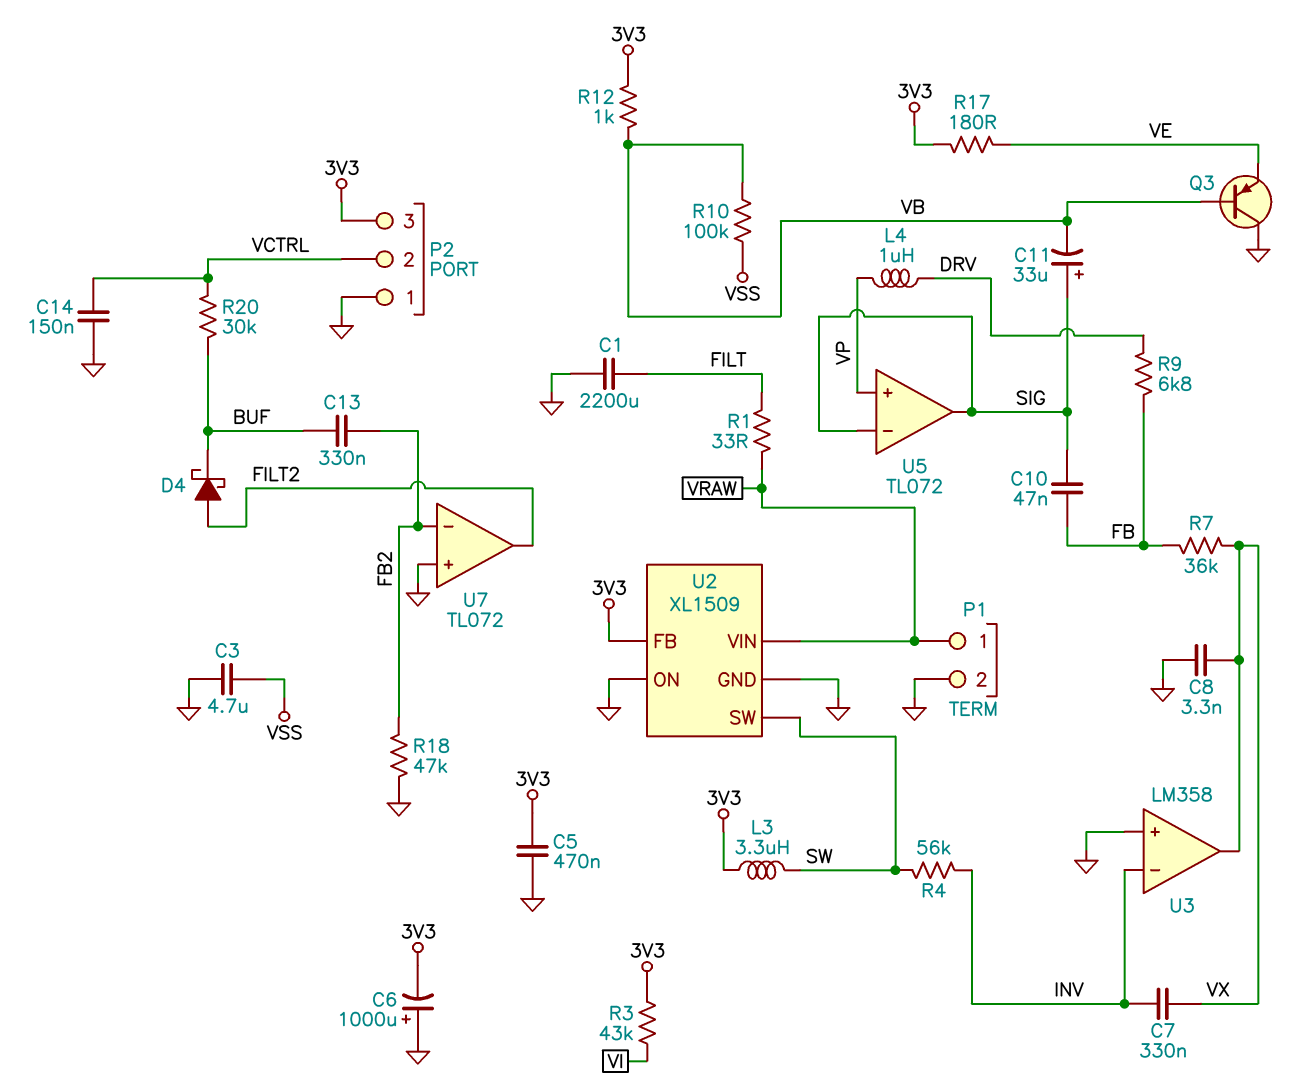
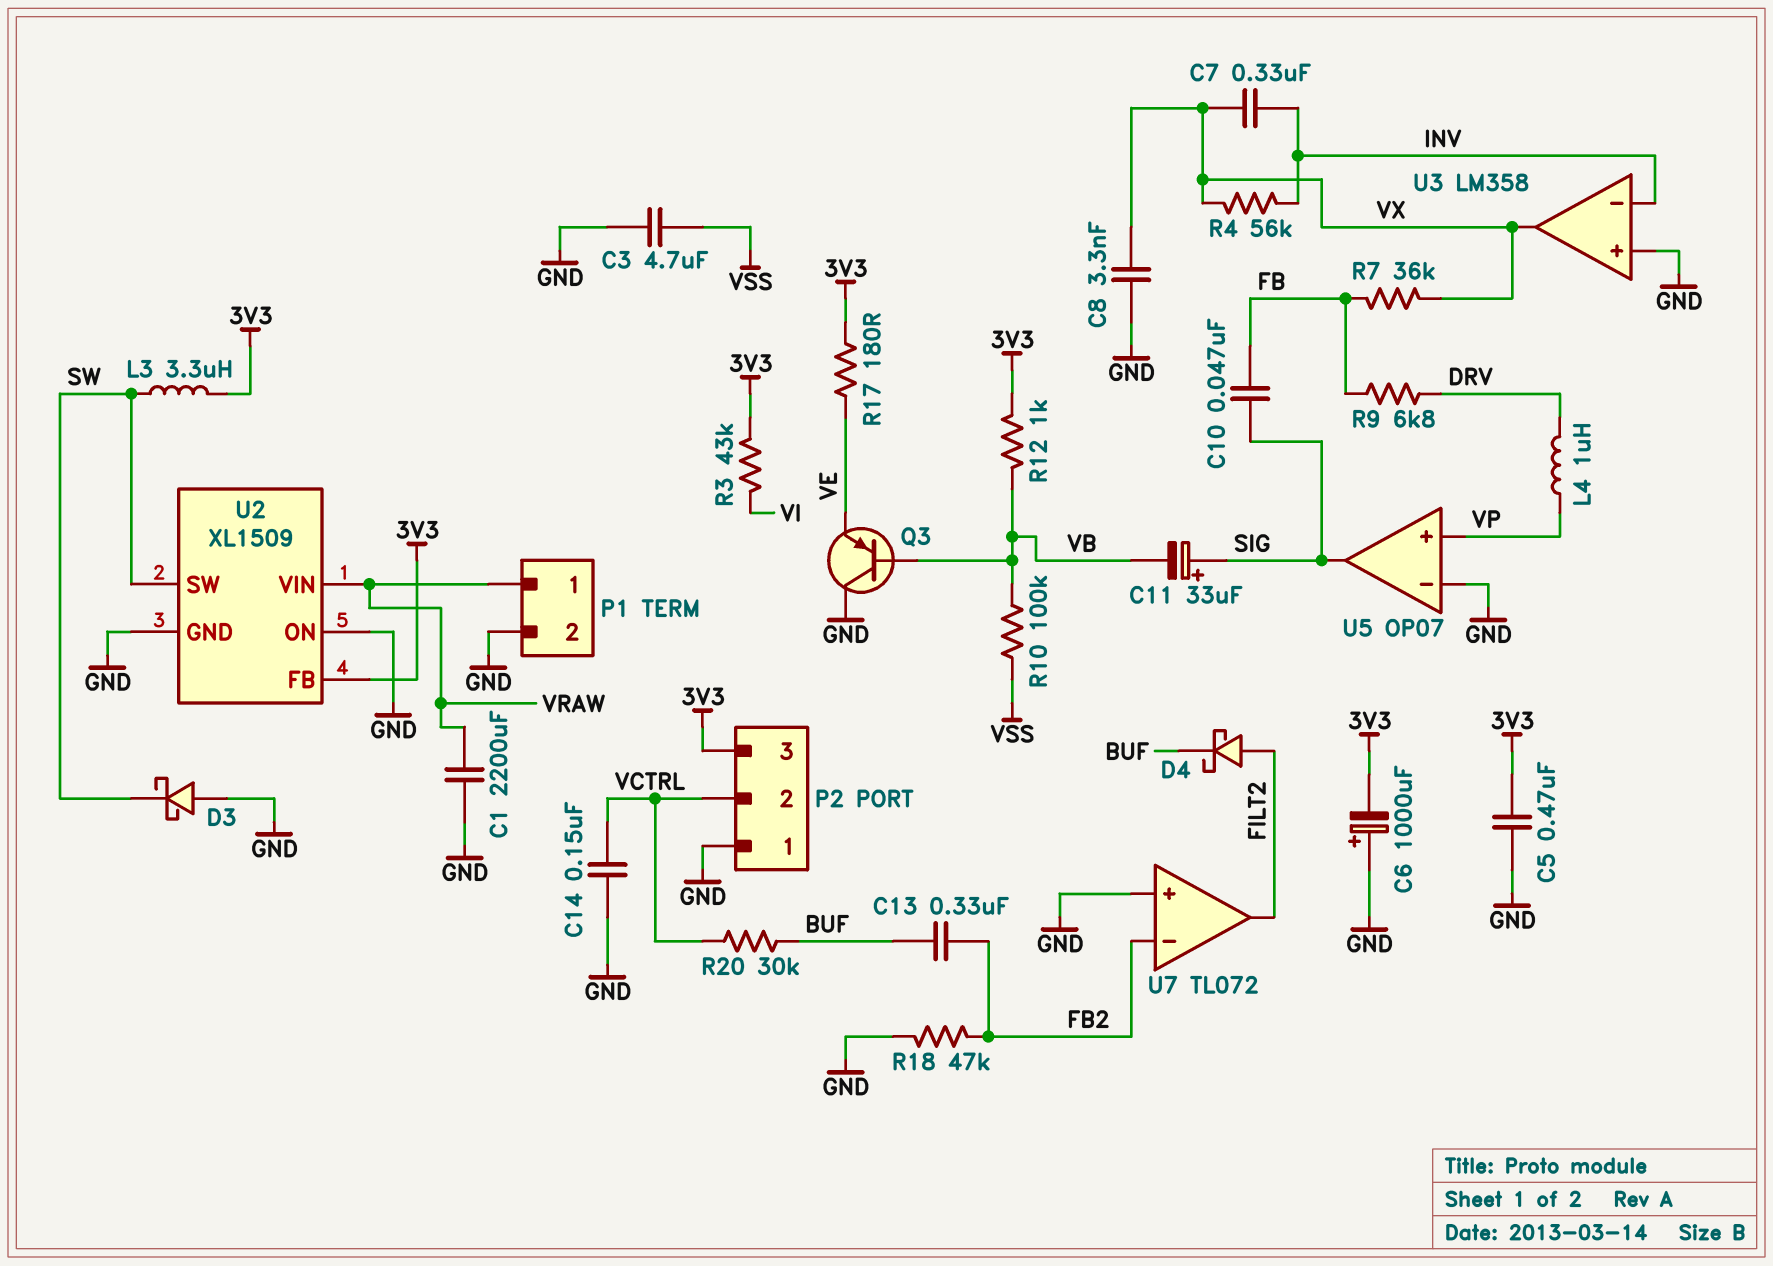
C1: 2200uF (FILT, GND) -> 2200uF (GND, VRAW)
D3: none -> schottky (A GND, K SW)
R1: 33 (FILT, VRAW) -> none
R4: 56k (INV, SW) -> 56k (INV, VX)
U5: TL072 -> OP07
U5 pin in-: SIG -> GND

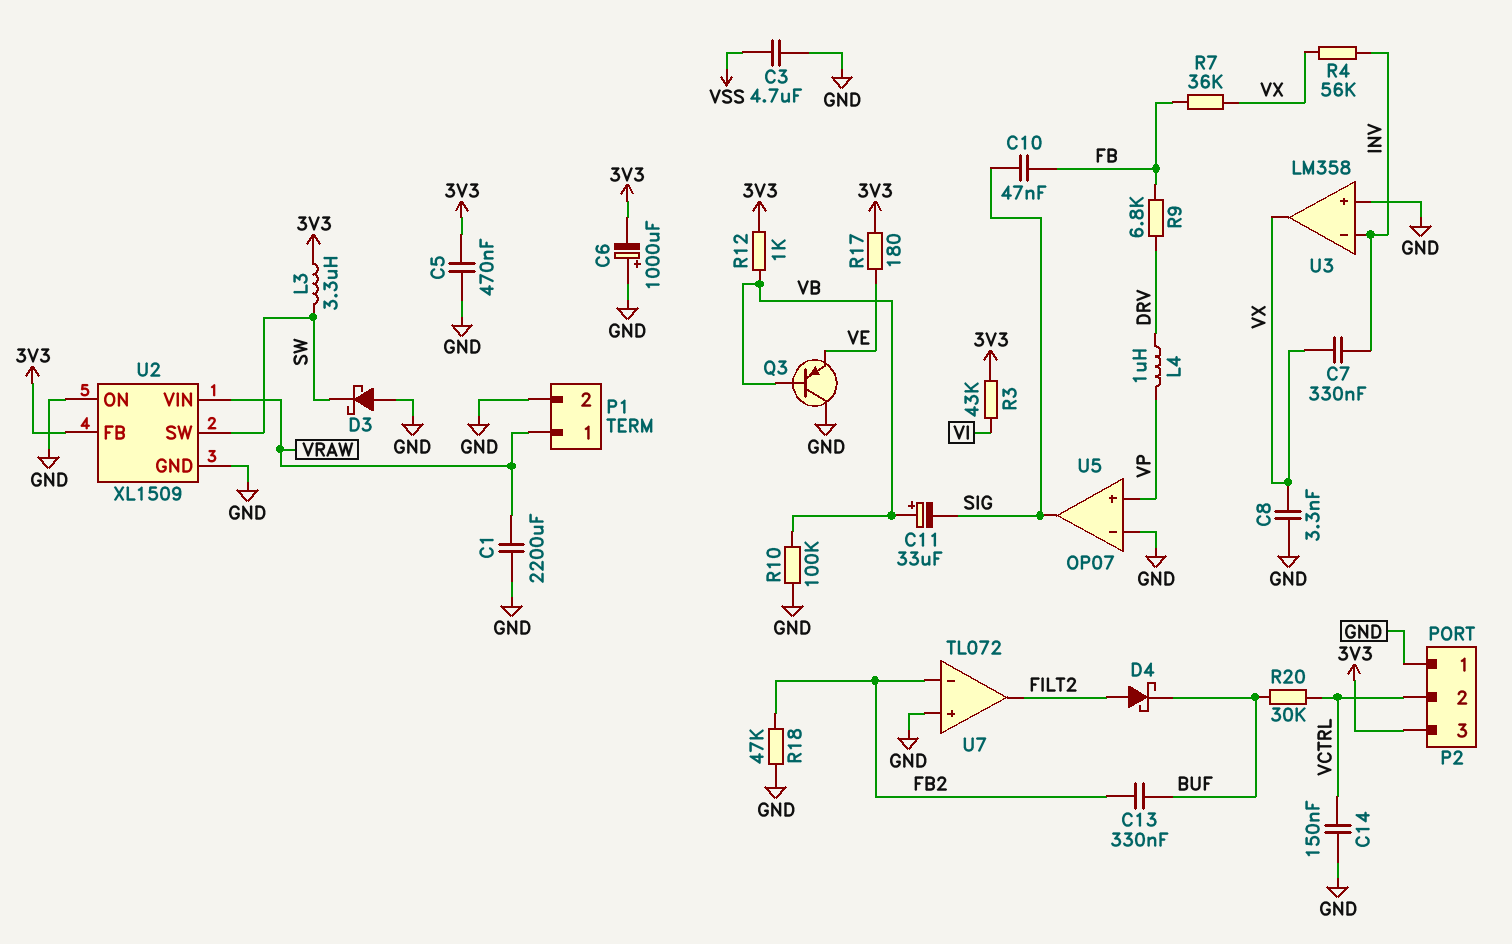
C11: 33uF (plus SIG, minus VB) -> 33uF (plus VB, minus SIG)
R10: 100k (VB, VSS) -> 100k (GND, VB)

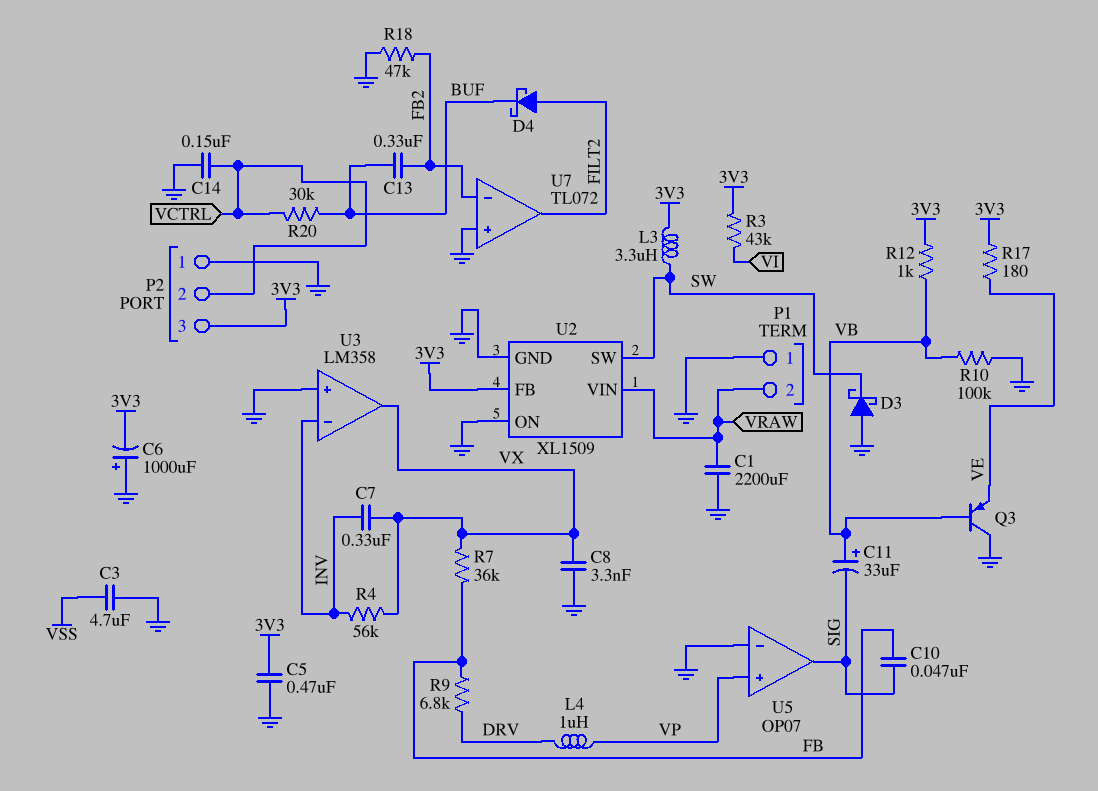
P1 pin 1: VRAW -> GND
P1 pin 2: GND -> VRAW

